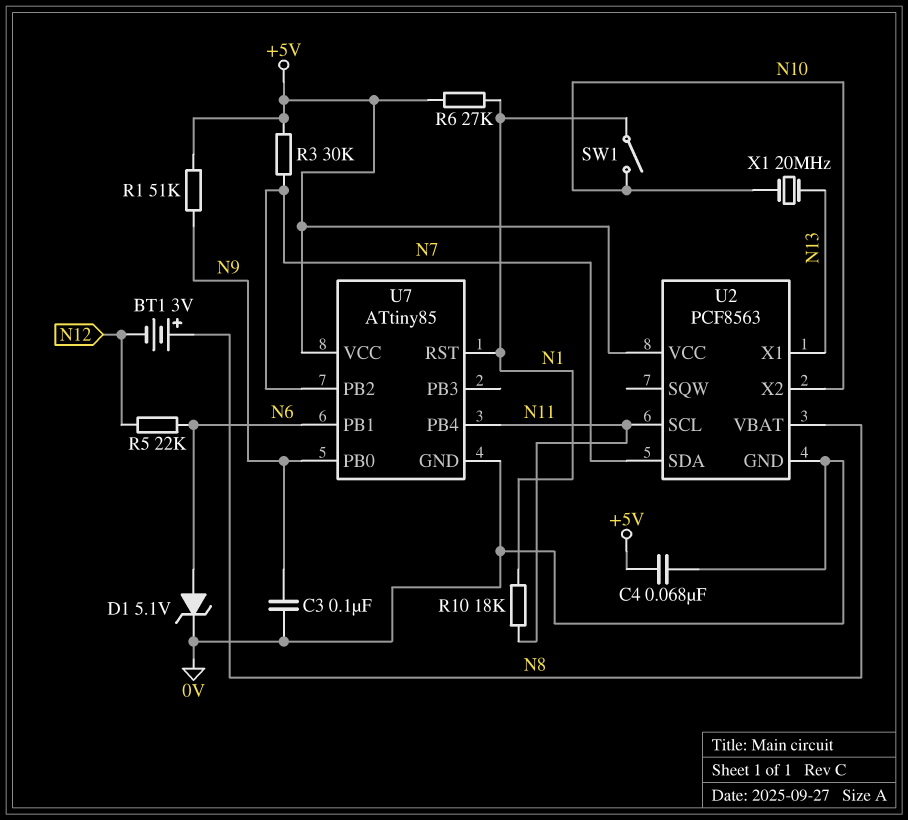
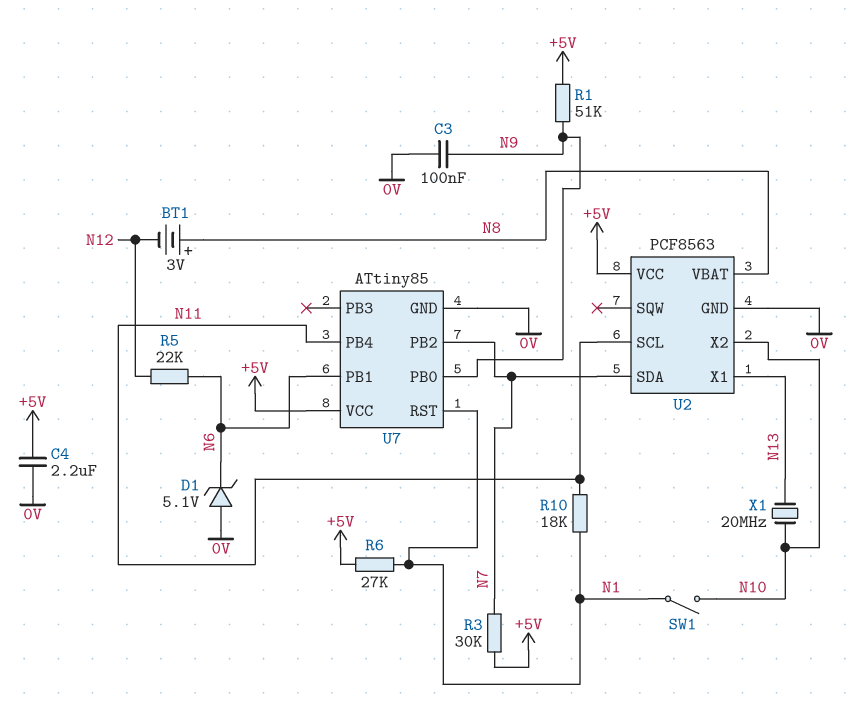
C4: 68nF (+5V, 0V) -> 2.2uF (+5V, 0V)
D1: zener 5.1V (A N6, K 0V) -> zener 5.1V (A 0V, K N6)

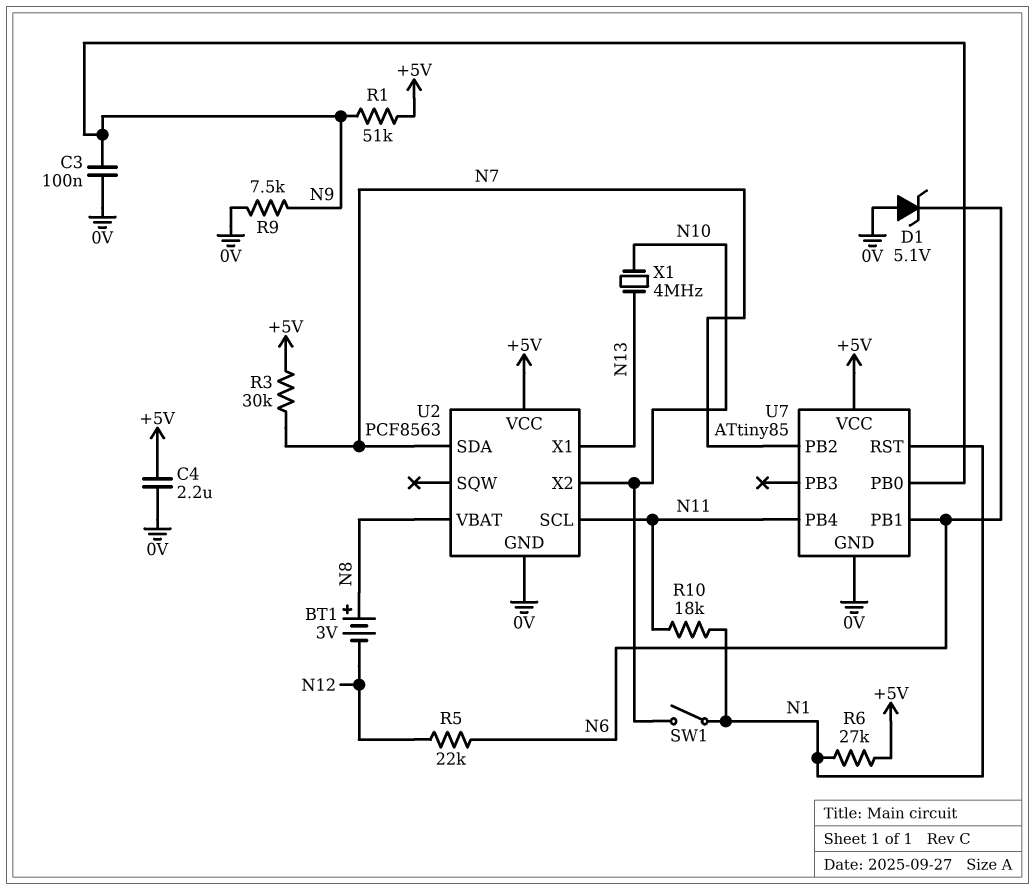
R9: none -> 7.5k (0V, N9)
X1: 20MHz (N10, N13) -> 4MHz (N10, N13)

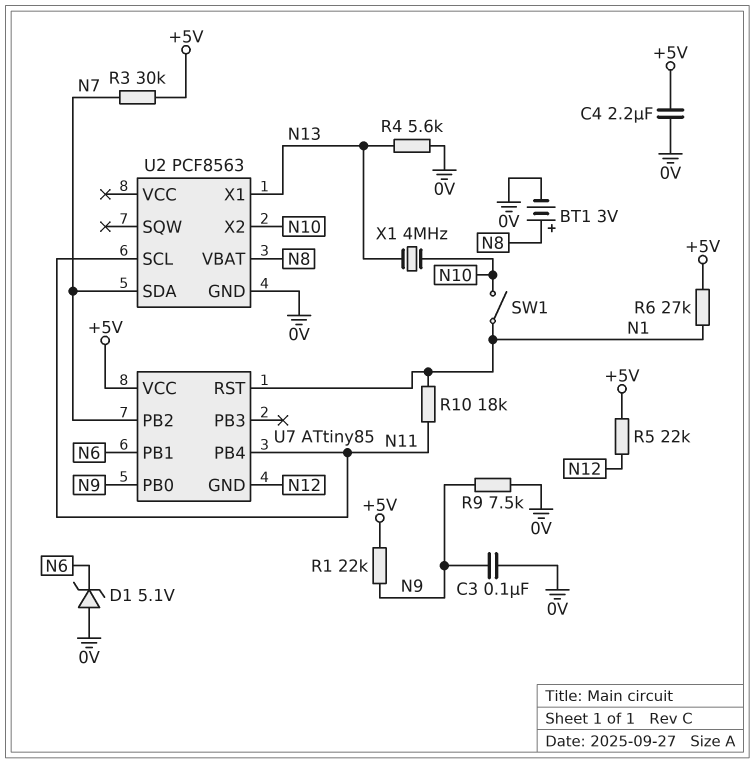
BT1: 3V (plus N8, minus N12) -> 3V (plus N8, minus 0V)
R1: 51k (+5V, N9) -> 22k (+5V, N9)
R4: none -> 5.6k (0V, N13)
R5: 22k (N6, N12) -> 22k (+5V, N12)
U2 pin VCC: +5V -> none
U7 pin GND: 0V -> N12

